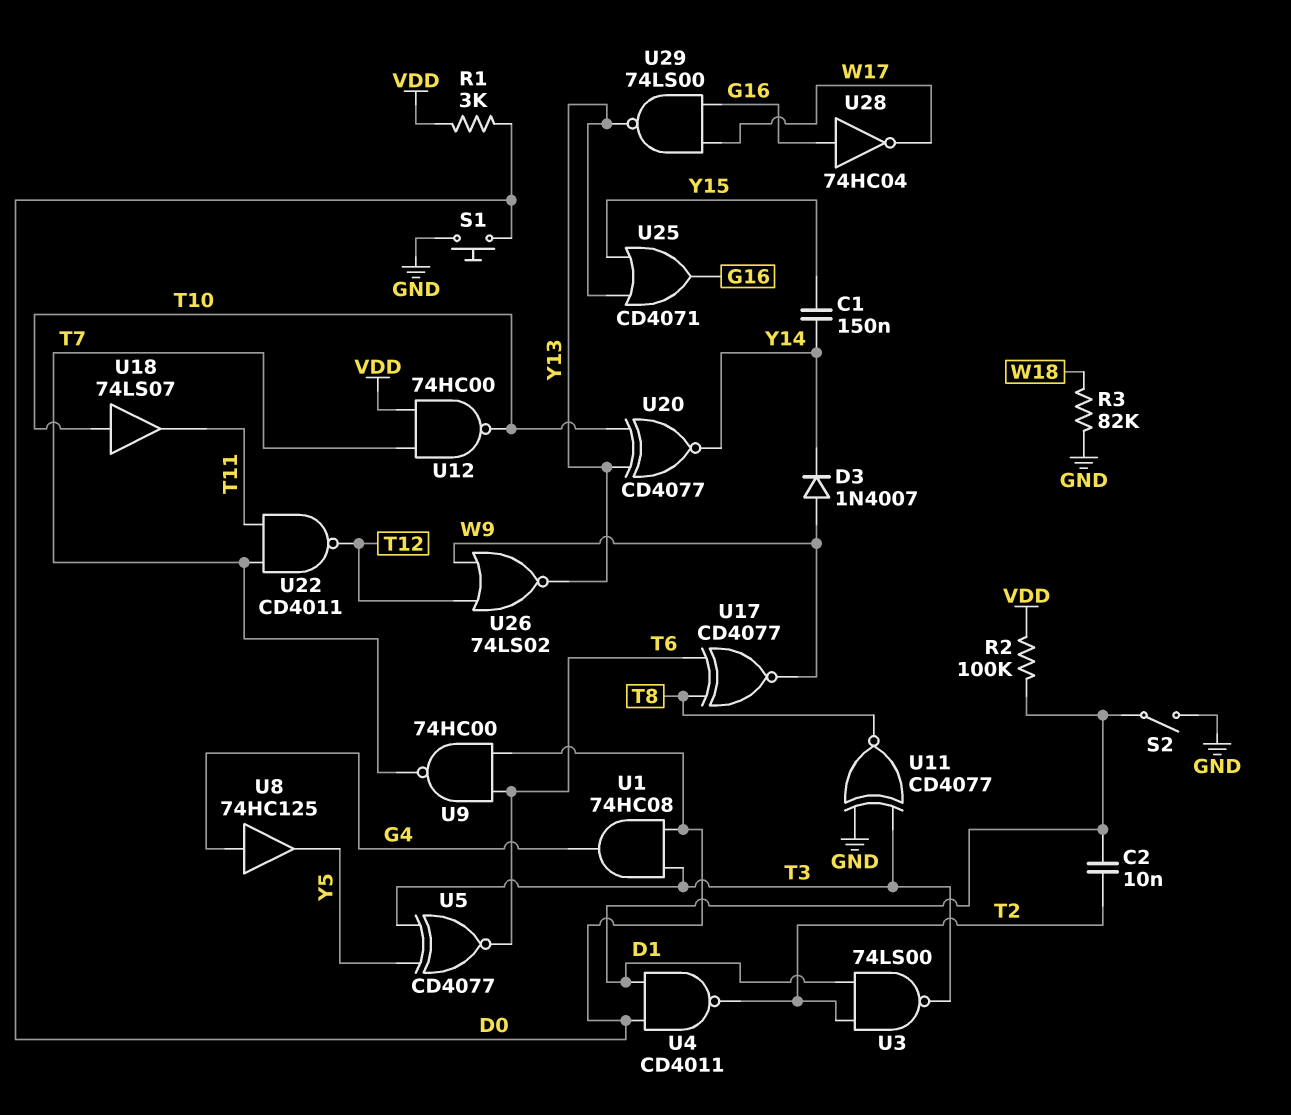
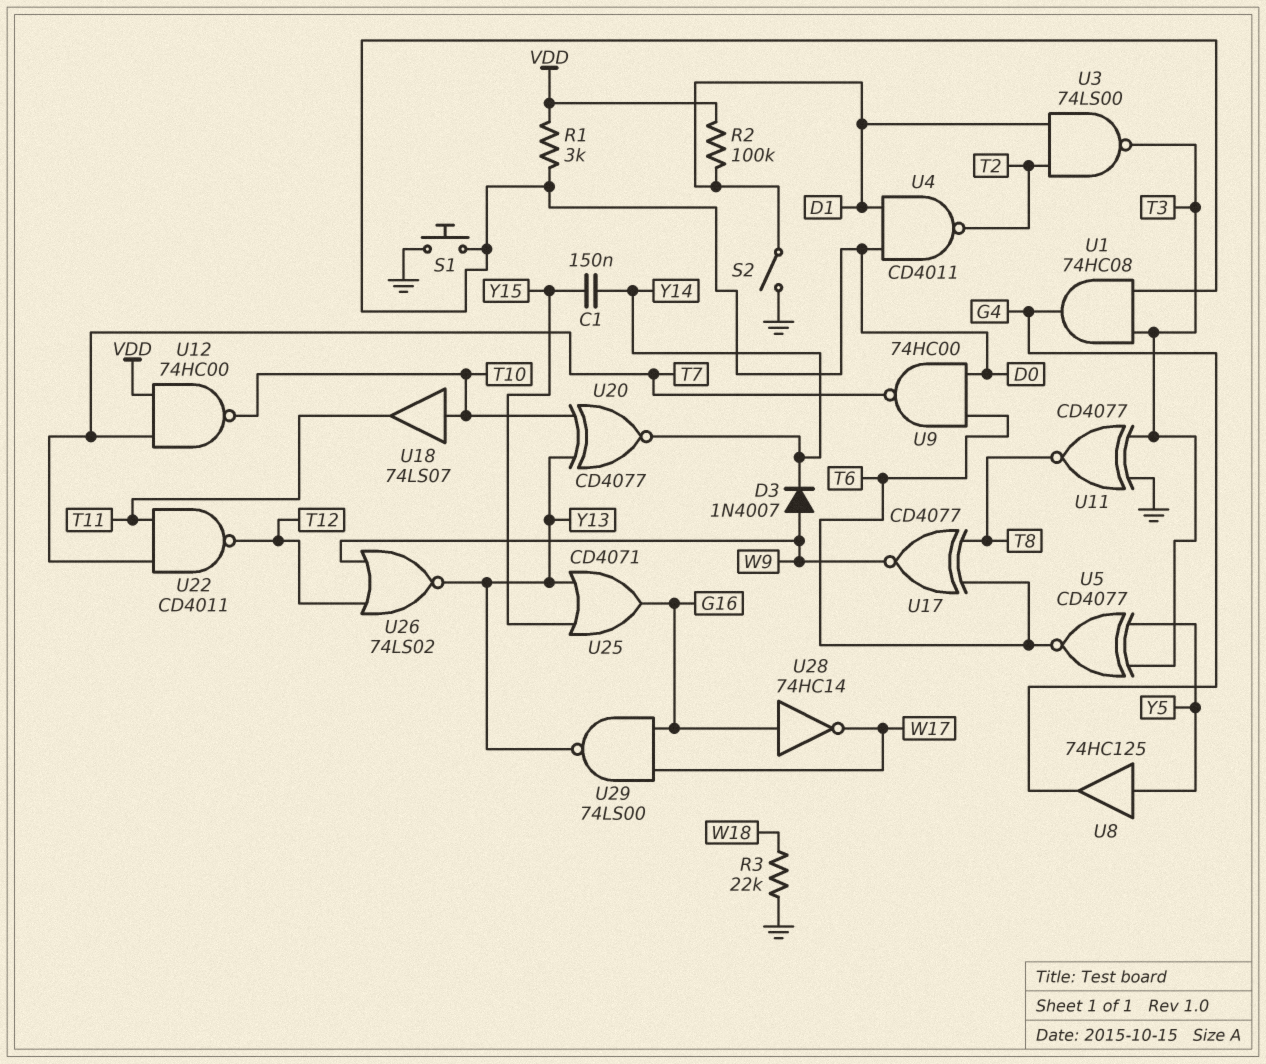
C2: 10nF (D1, T2) -> none
R3: 82k (GND, W18) -> 22k (GND, W18)
U8: buffer 74HC125 (in G4, out Y5) -> buffer 74HC125 (in Y5, out G4)
U28: NOT 74HC04 (in G16, out W17) -> NOT 74HC14 (in G16, out W17)

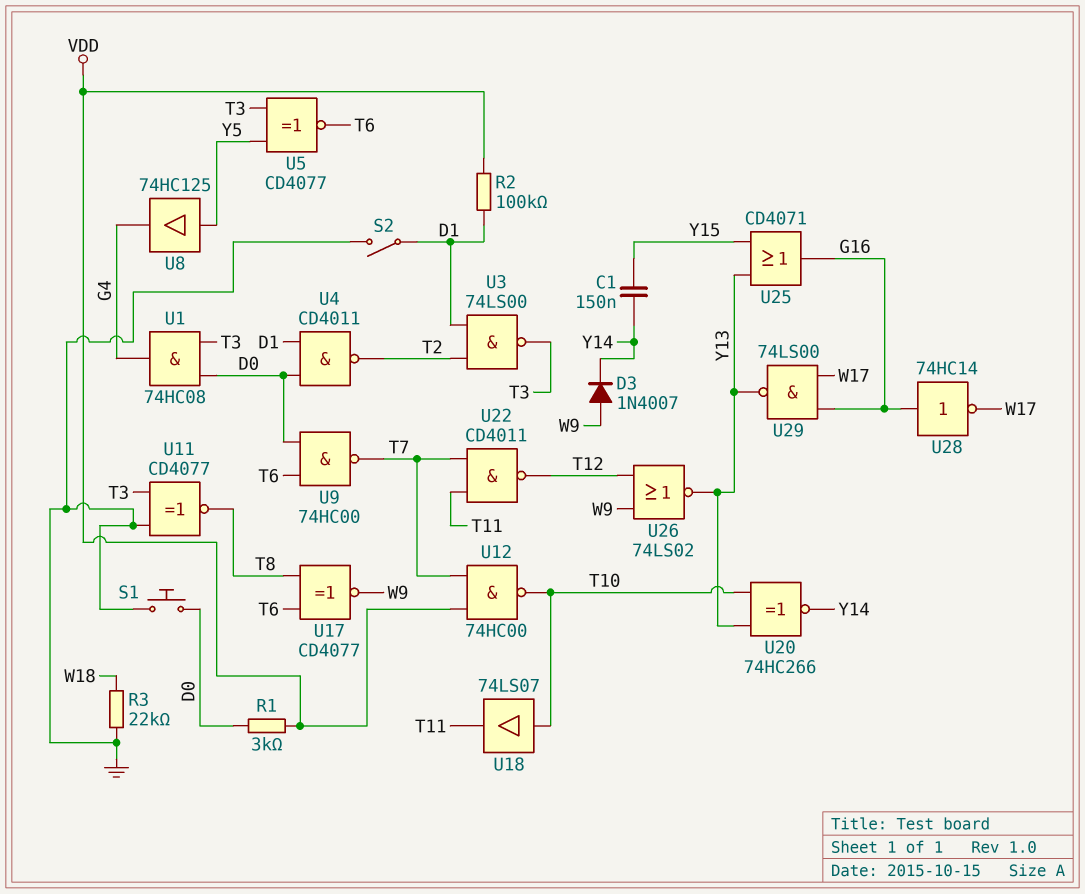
U20: XNOR CD4077 (in T10, in Y13, out Y14) -> XNOR 74HC266 (in T10, in Y13, out Y14)

